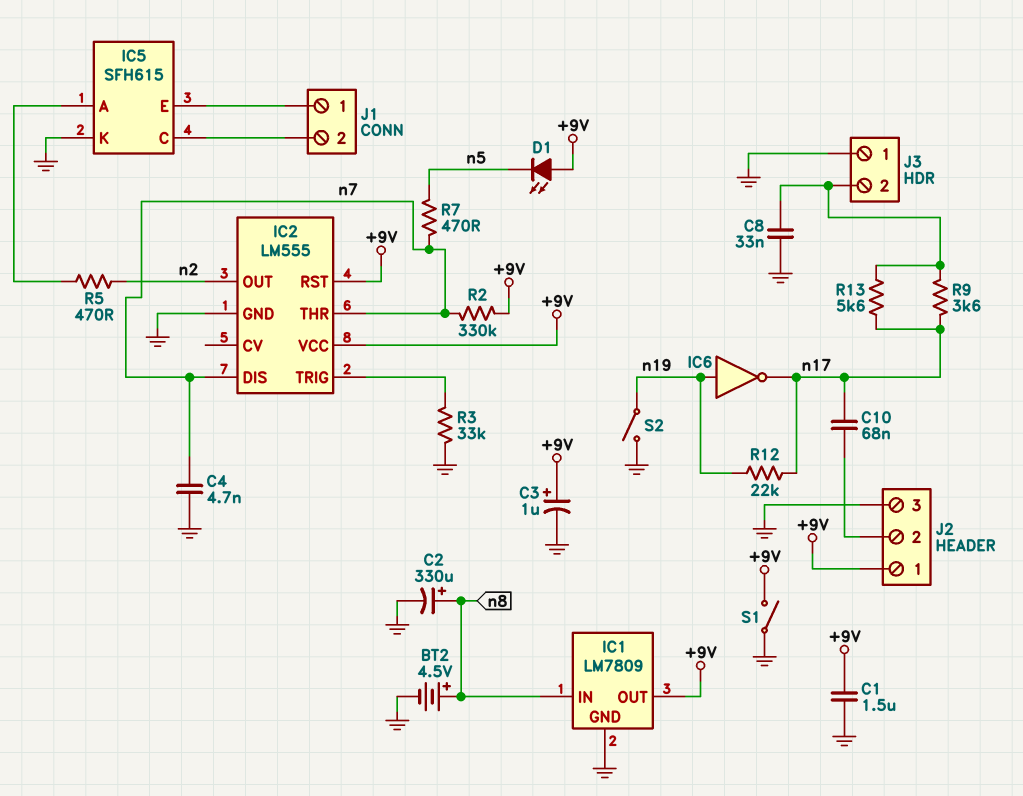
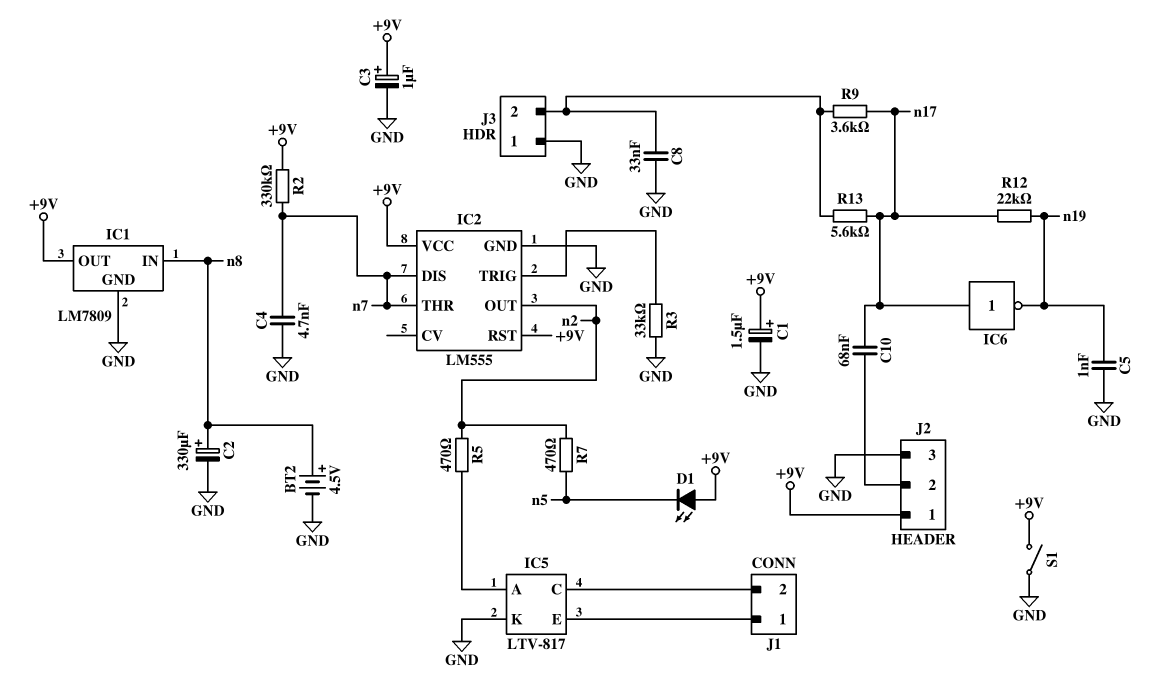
C1: 1.5uF (+9V, GND) -> 1.5uF (plus +9V, minus GND)
C5: none -> 1nF (GND, n19)
IC5: SFH615 -> LTV-817
IC6: NOT (in n19, out n17) -> NOT (in n17, out n19)
R7: 470 (n5, n7) -> 470 (n2, n5)
S2: switch (GND, n19) -> none

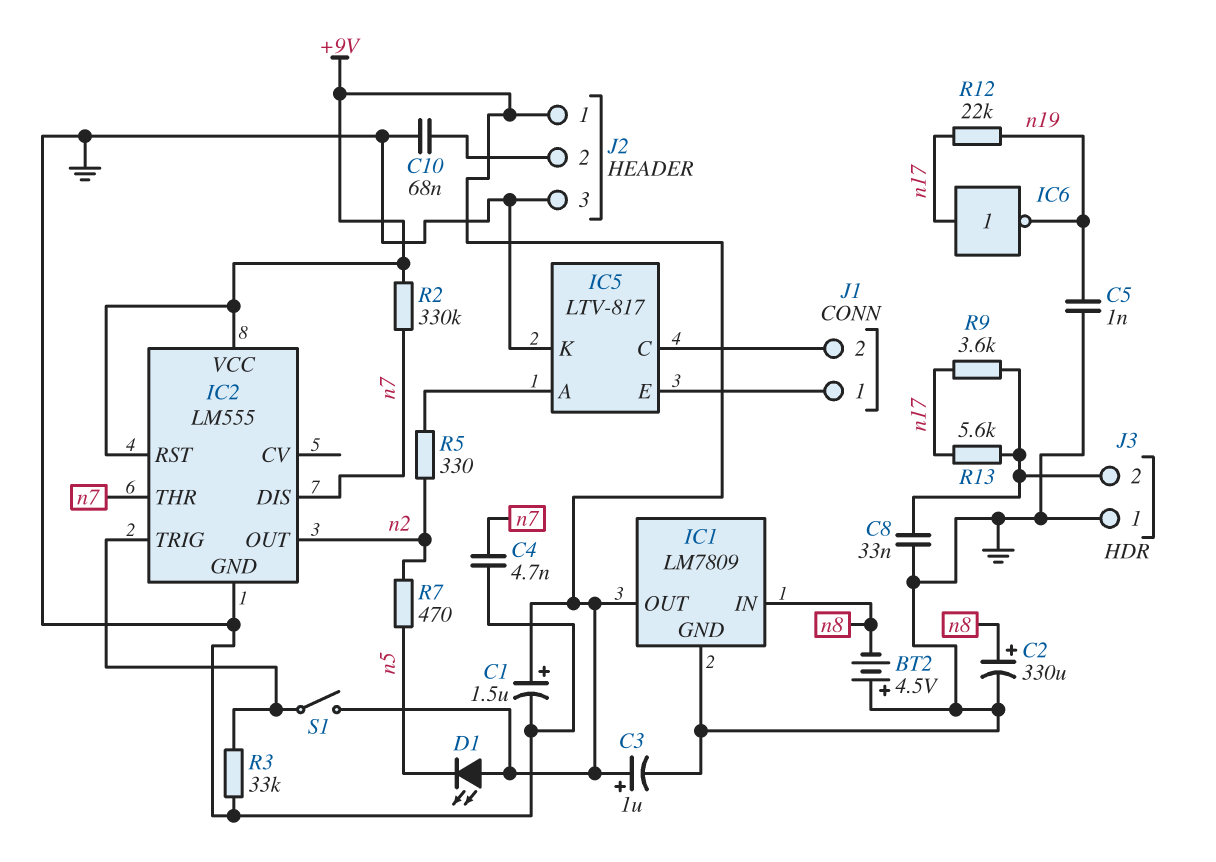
BT2: 4.5V (plus n8, minus GND) -> 4.5V (plus GND, minus n8)
C10: 68nF (J2/2, n17) -> 68nF (GND, J2/2)
R5: 470 (IC5/A, n2) -> 330 (IC5/A, n2)
S1: switch (+9V, GND) -> switch (+9V, IC2/TRIG)

